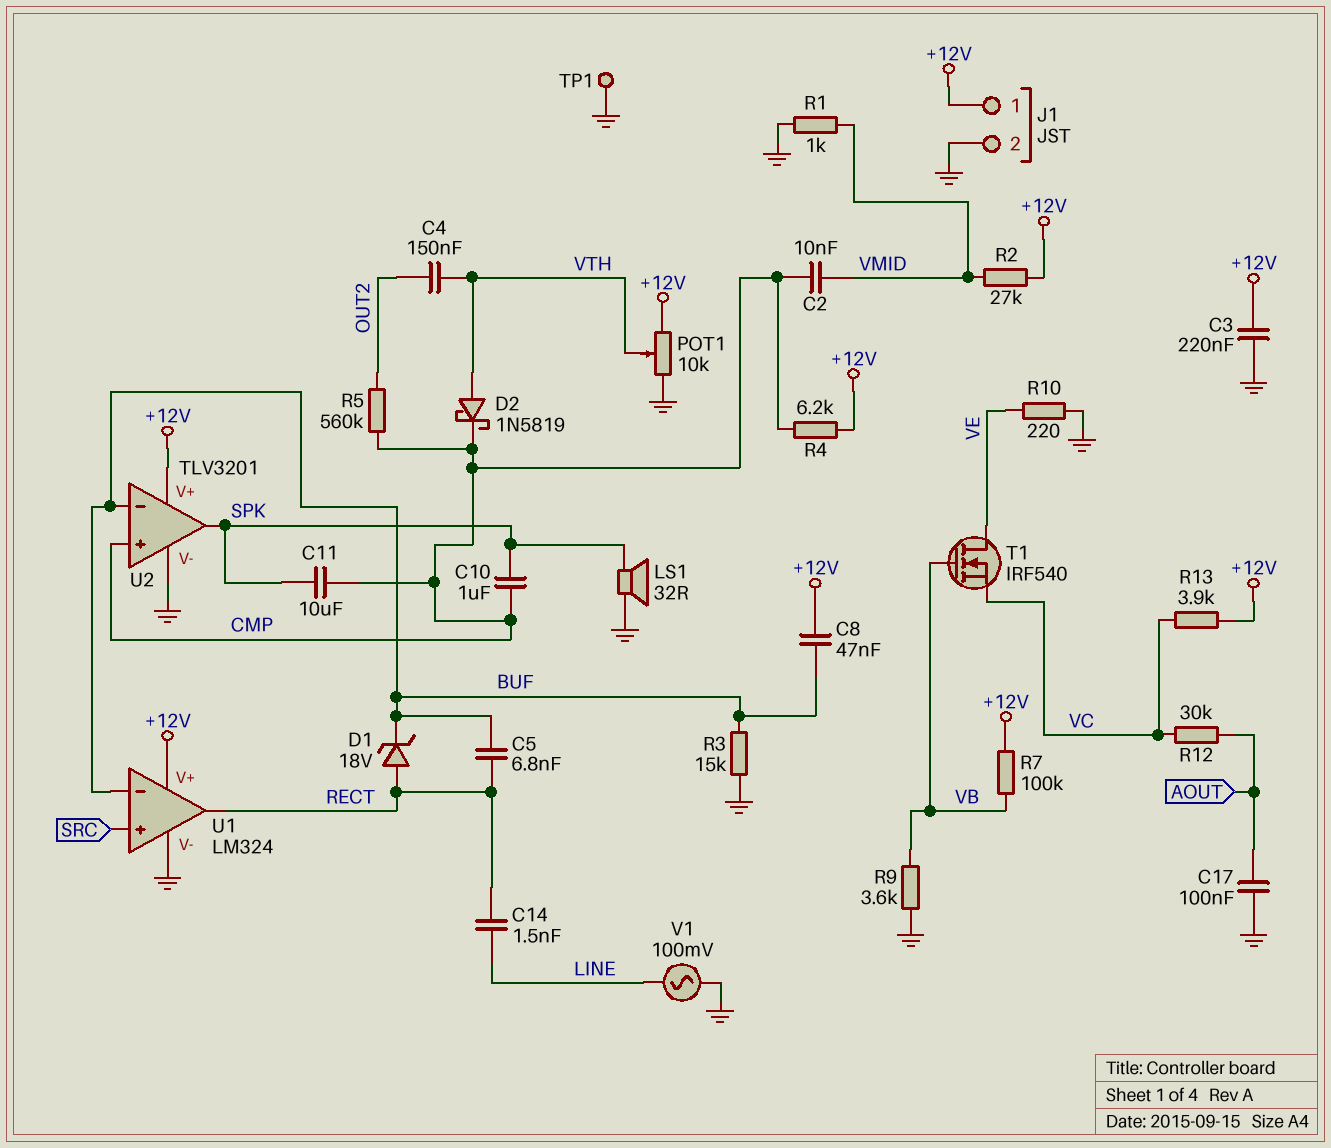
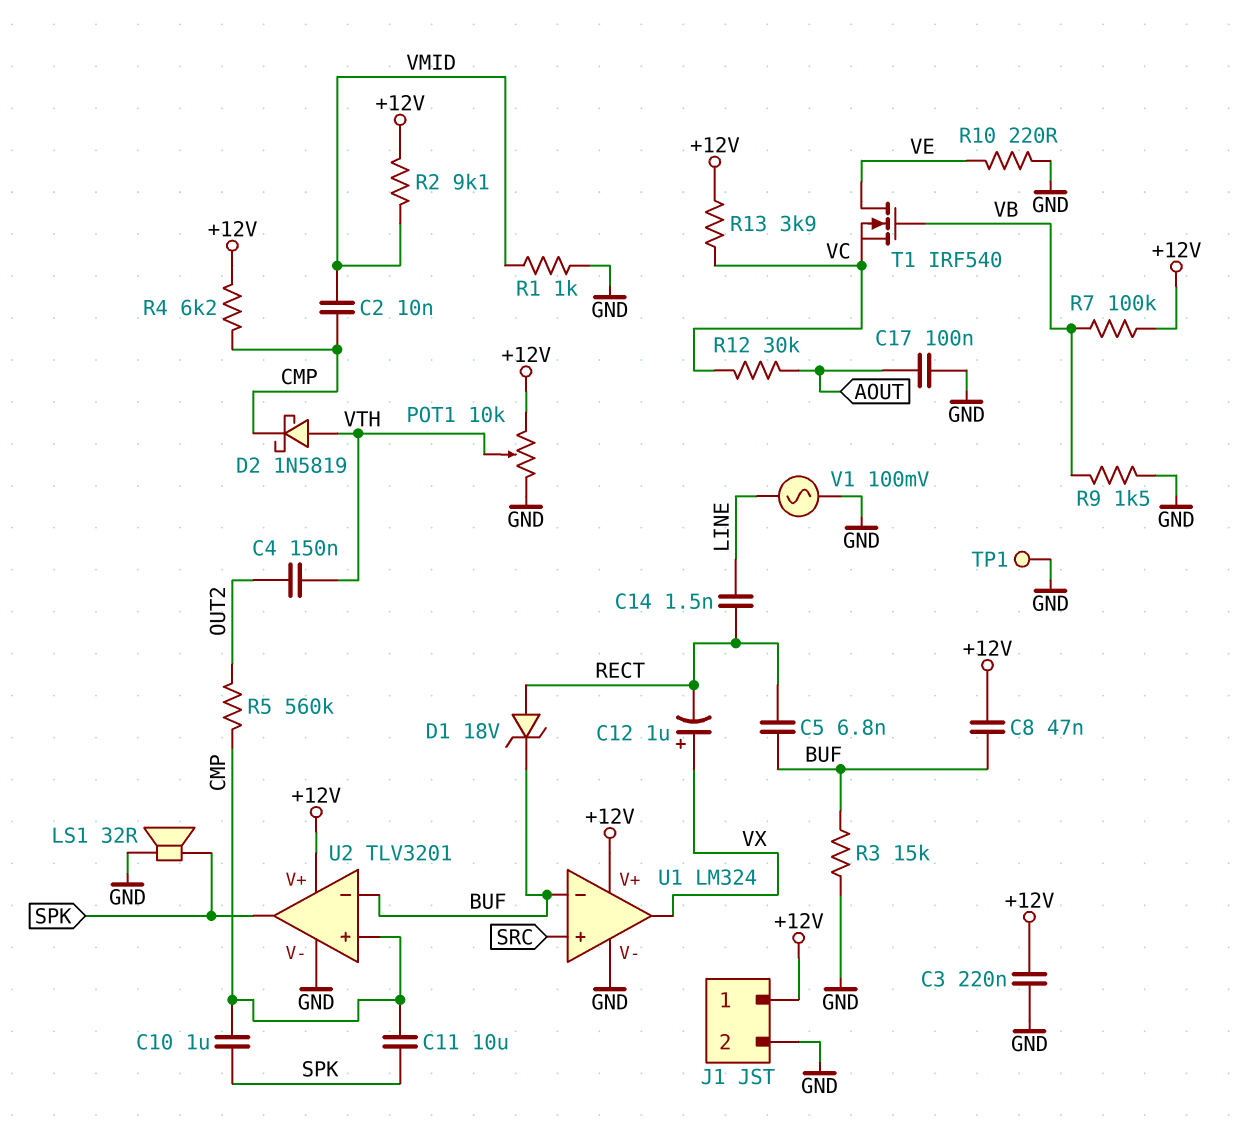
C12: none -> 1uF (plus VX, minus RECT)
R2: 27k (+12V, VMID) -> 9.1k (+12V, VMID)
R9: 3.6k (GND, VB) -> 1.5k (GND, VB)
U1 pin out: RECT -> VX

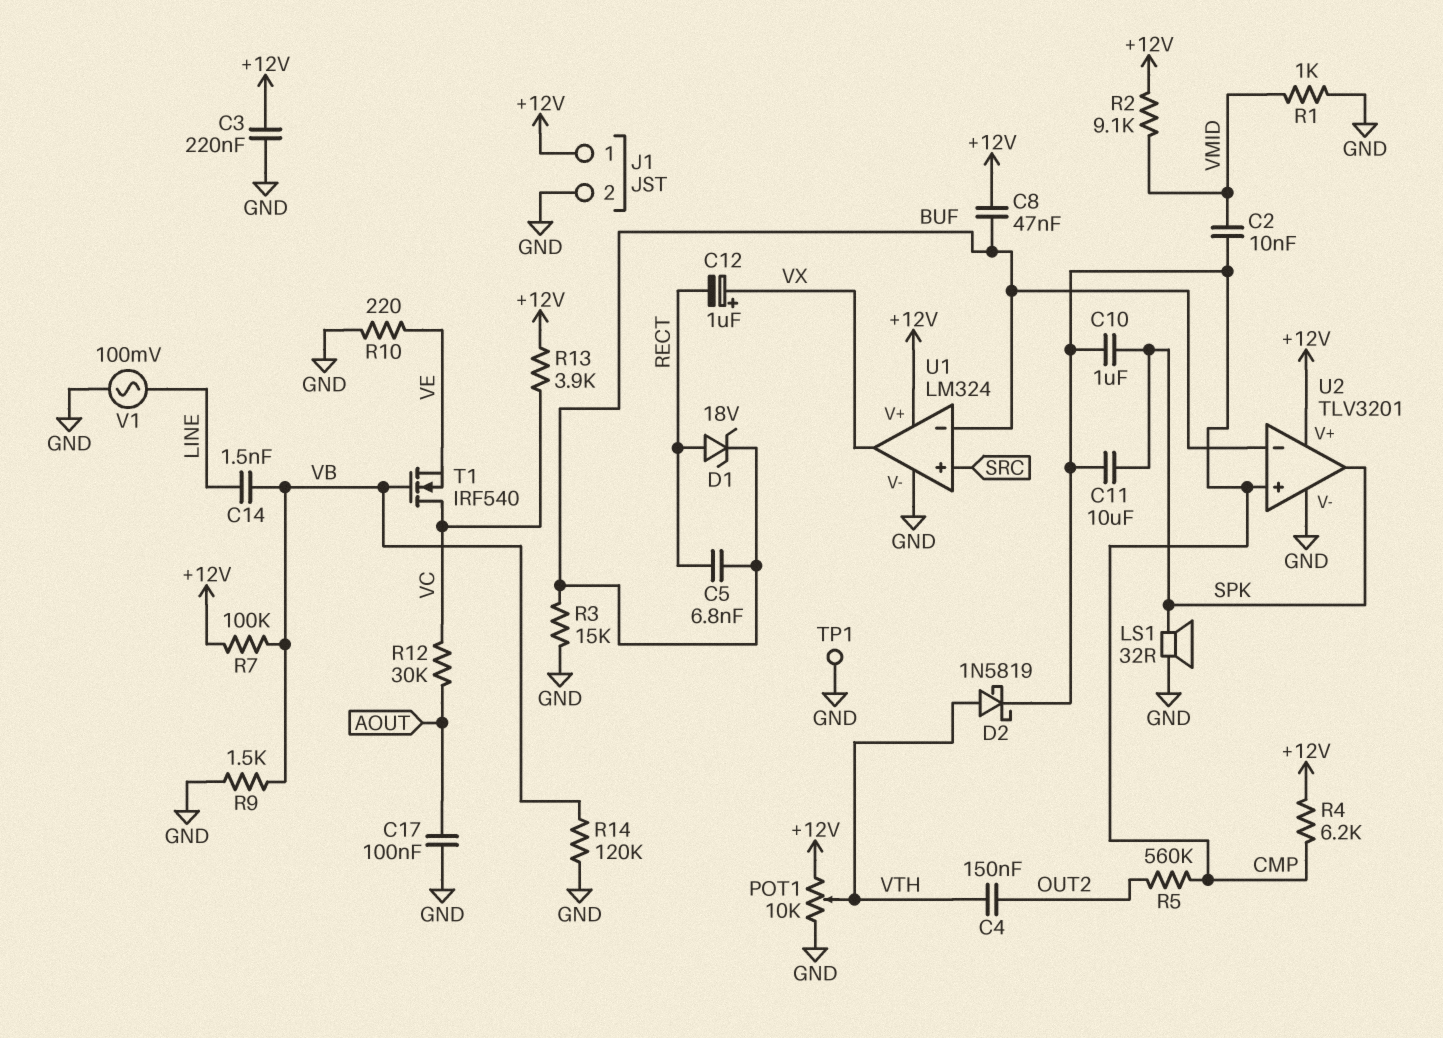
C14: 1.5nF (LINE, RECT) -> 1.5nF (LINE, VB)
R14: none -> 120k (GND, VB)
T1: NMOS IRF540 (G VB, D VE, S VC) -> NMOS IRF540 (G VB, D VC, S VE)

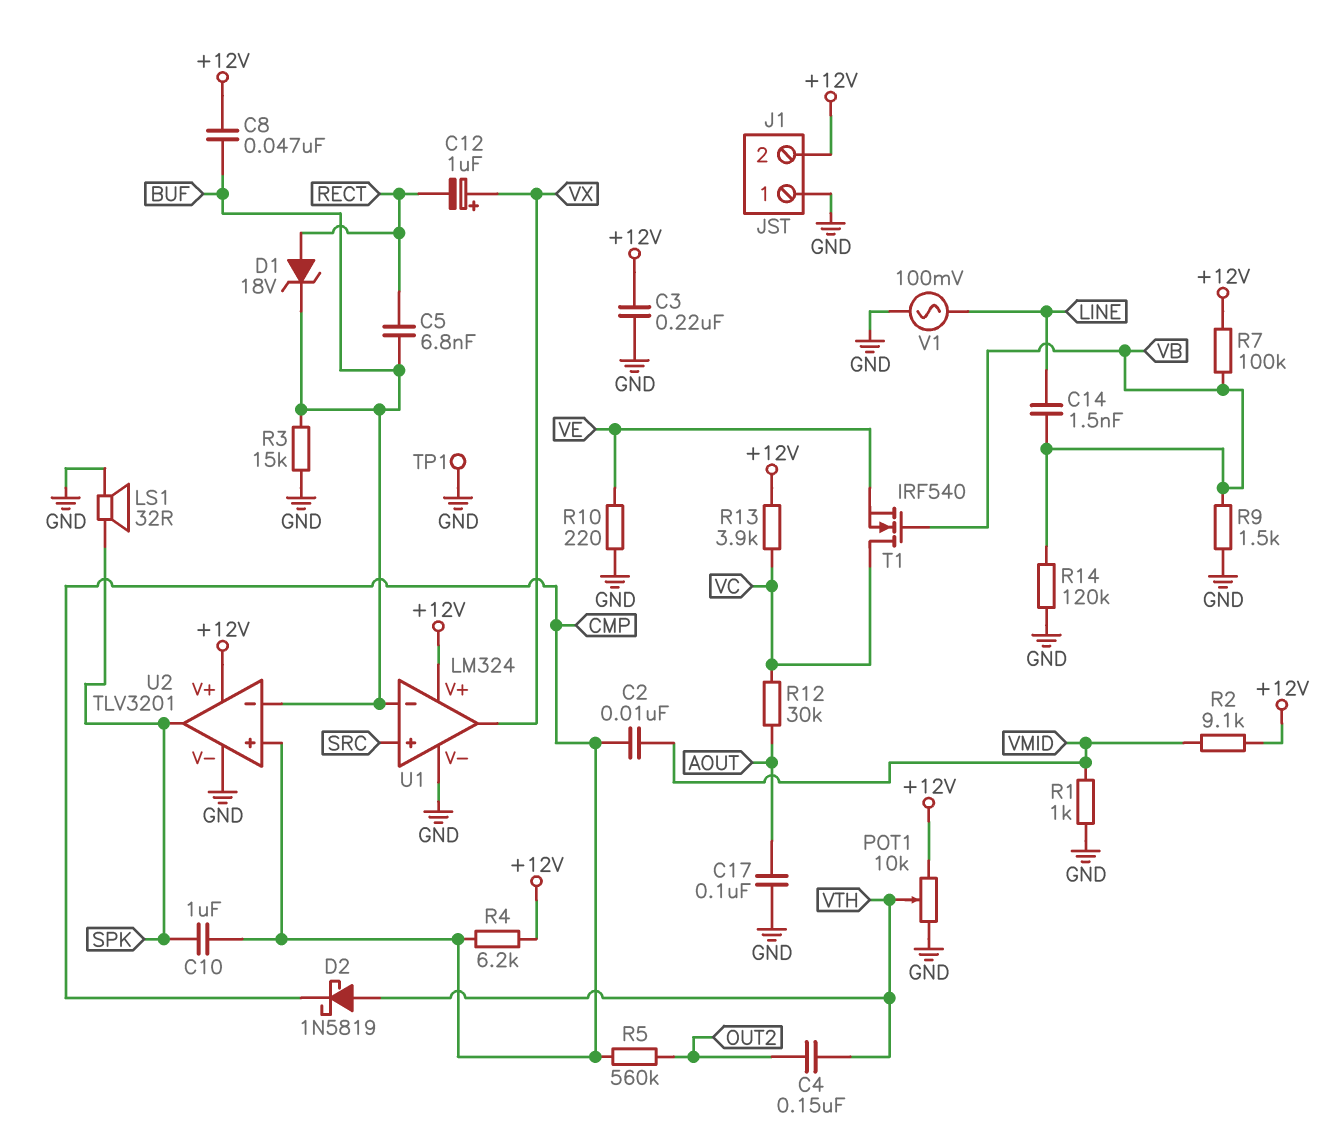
C11: 10uF (CMP, SPK) -> none
J1 pin 1: +12V -> GND
J1 pin 2: GND -> +12V

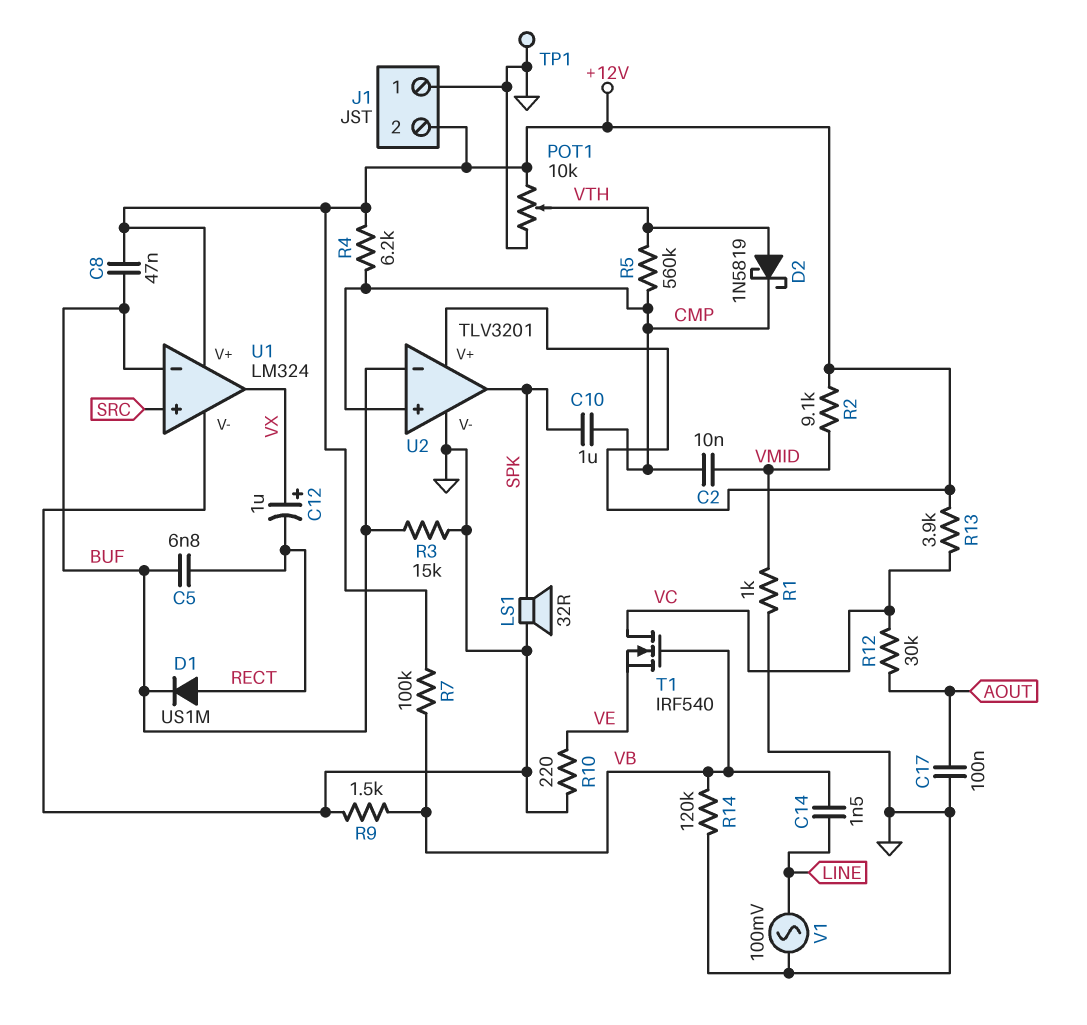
C3: 220nF (+12V, GND) -> none
C4: 150nF (OUT2, VTH) -> none
D1: zener 18V (A RECT, K BUF) -> diode US1M (A RECT, K BUF)
R5: 560k (CMP, OUT2) -> 560k (CMP, VTH)

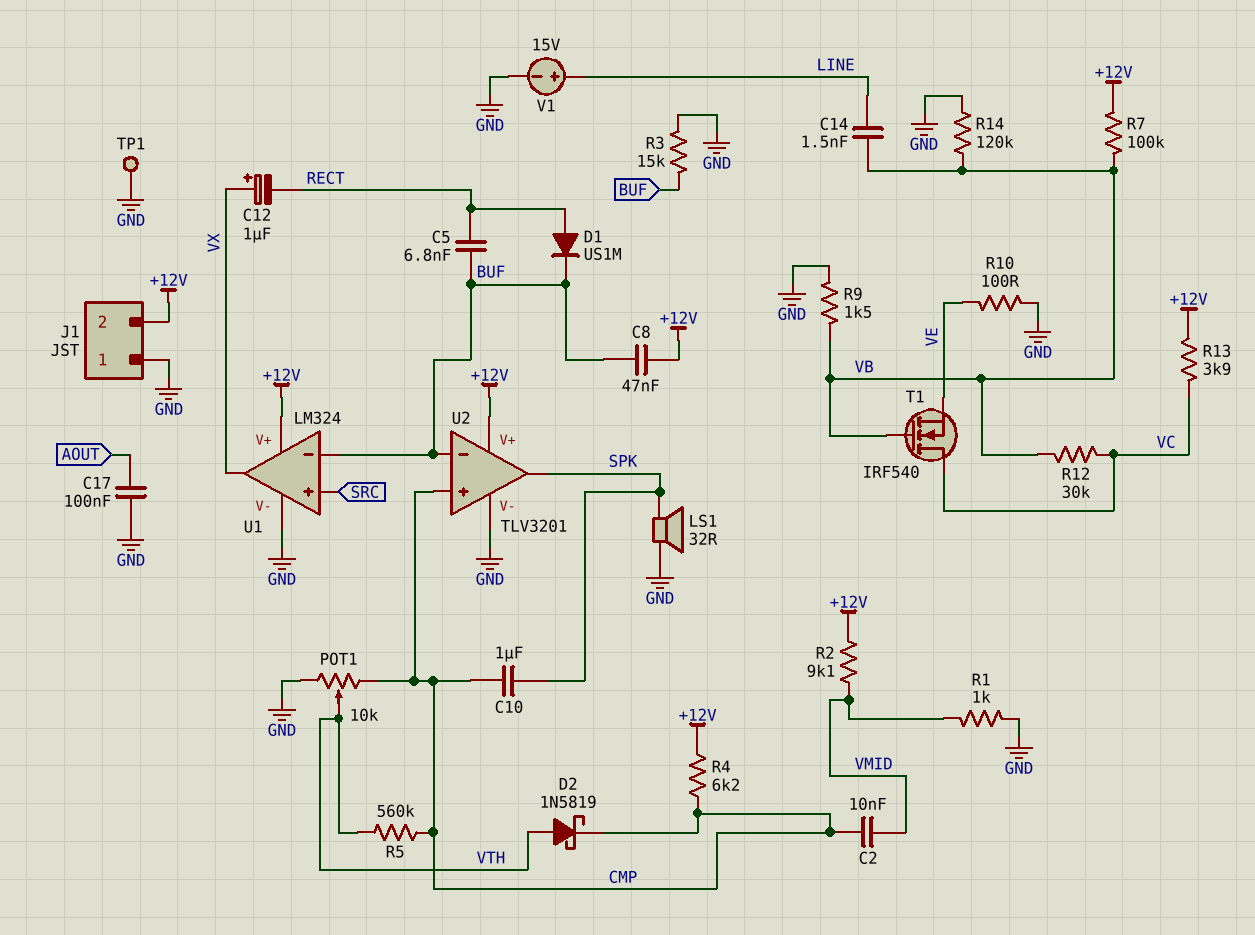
POT1: 10k (+12V, GND, wiper VTH) -> 10k (CMP, GND, wiper VTH)
R10: 220 (GND, VE) -> 100 (GND, VE)
R12: 30k (AOUT, VC) -> 30k (VB, VC)
V1: AC 100mV (GND, LINE) -> 15V (plus LINE, minus GND)

